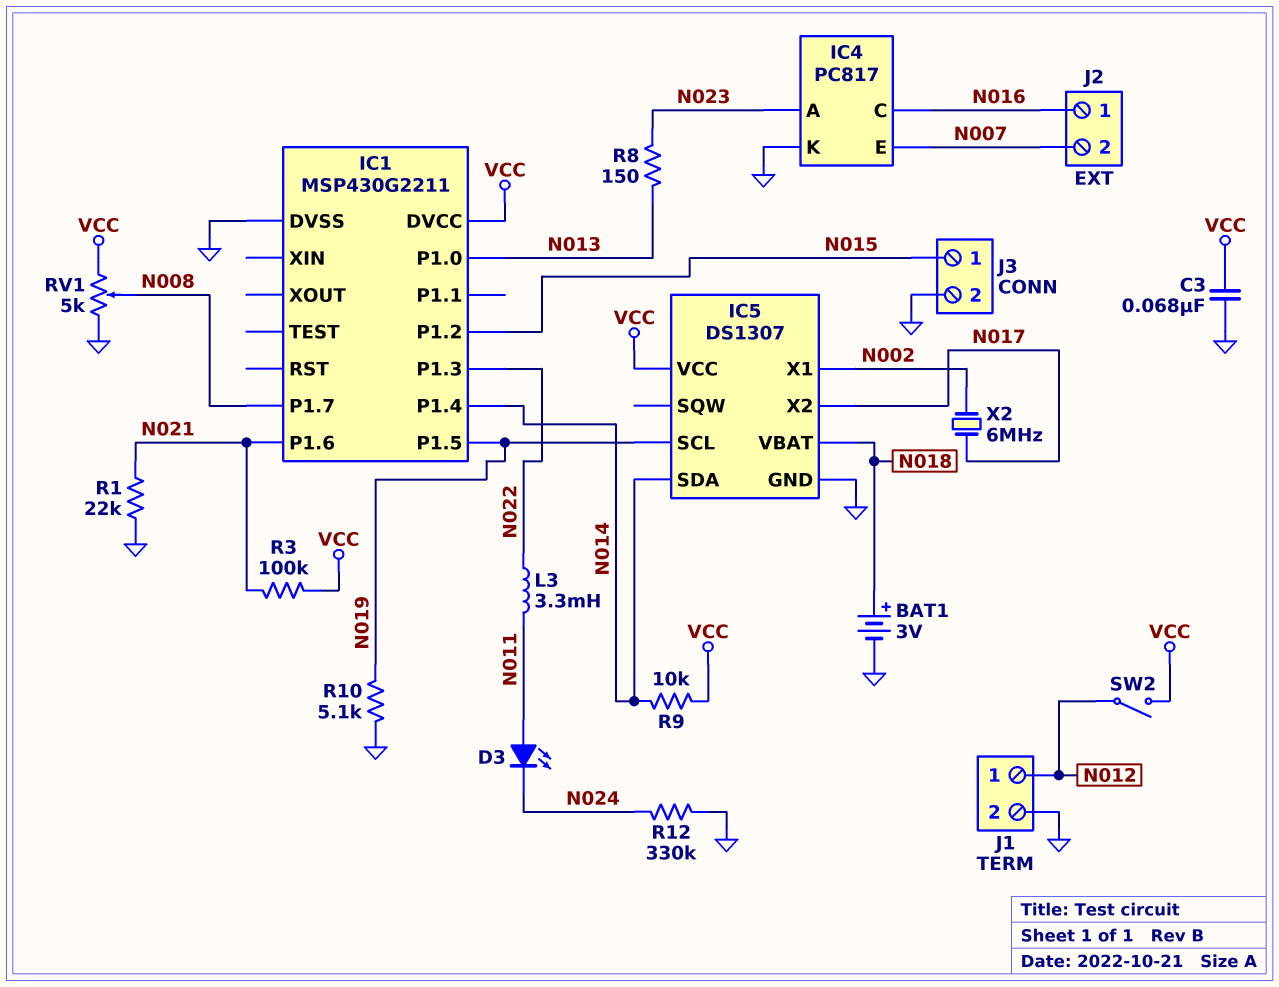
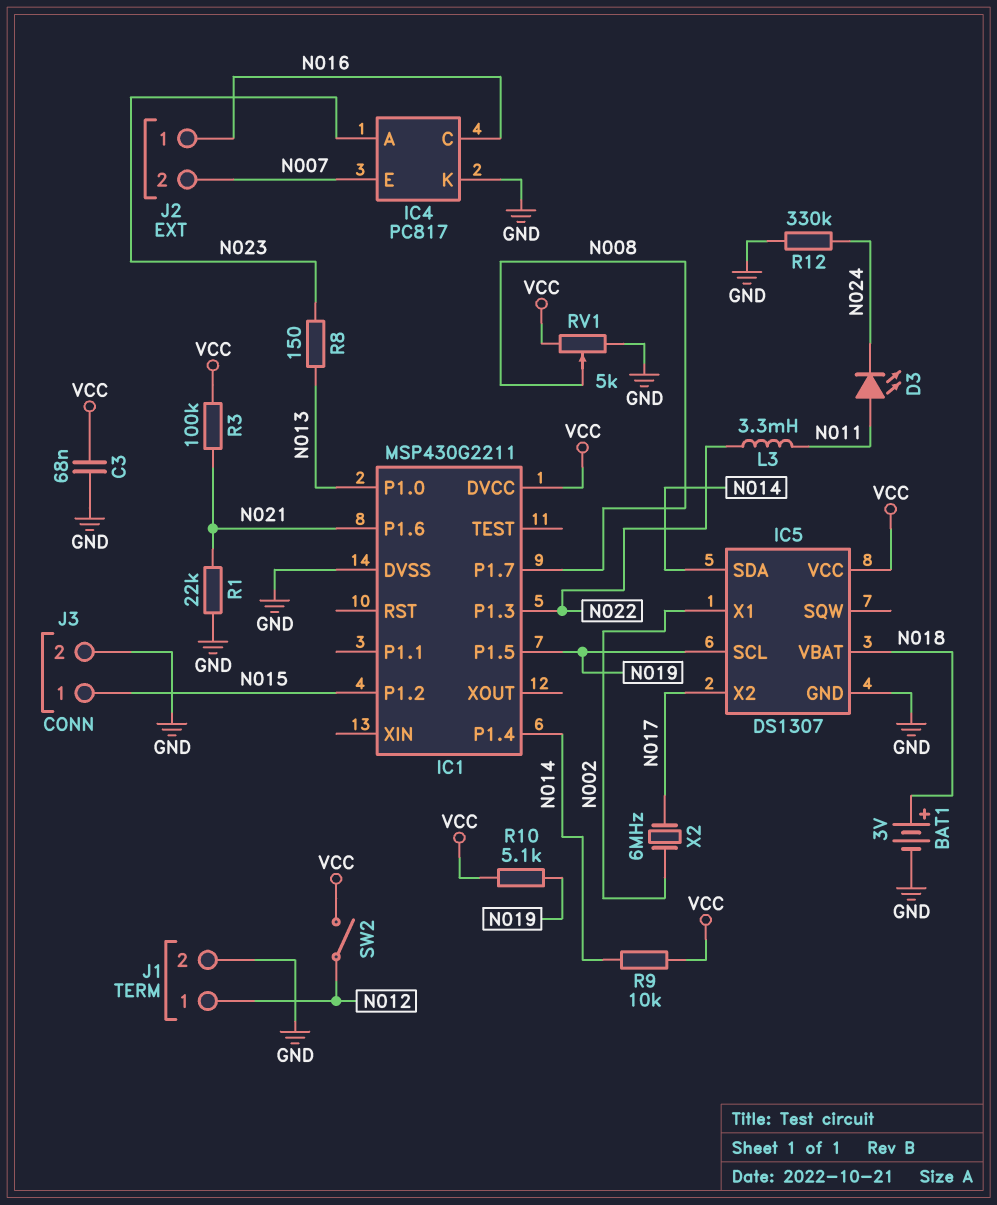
R10: 5.1k (GND, N019) -> 5.1k (N019, VCC)

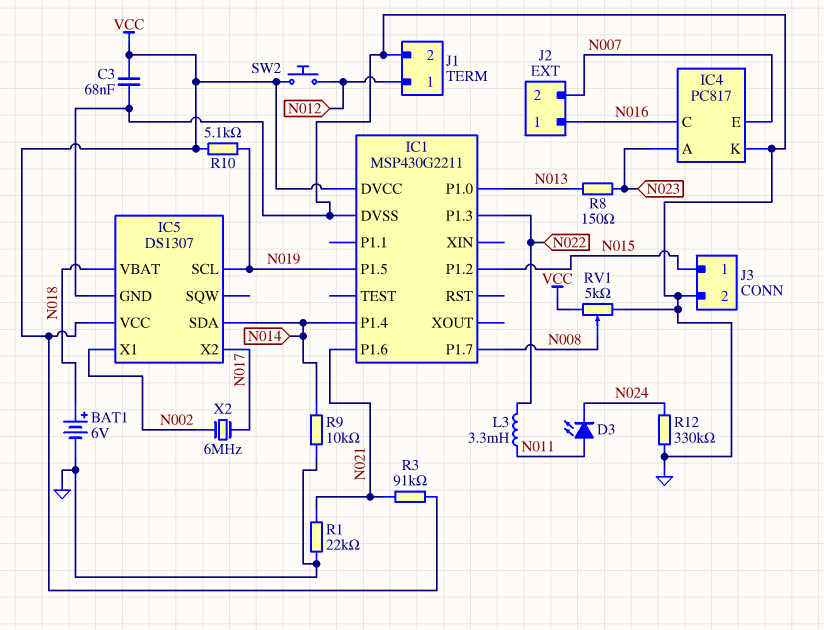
BAT1: 3V (plus N018, minus GND) -> 6V (plus N018, minus GND)
R3: 100k (N021, VCC) -> 91k (N021, VCC)
R9: 10k (N014, VCC) -> 10k (GND, N014)
SW2: switch (N012, VCC) -> button (N012, VCC)

